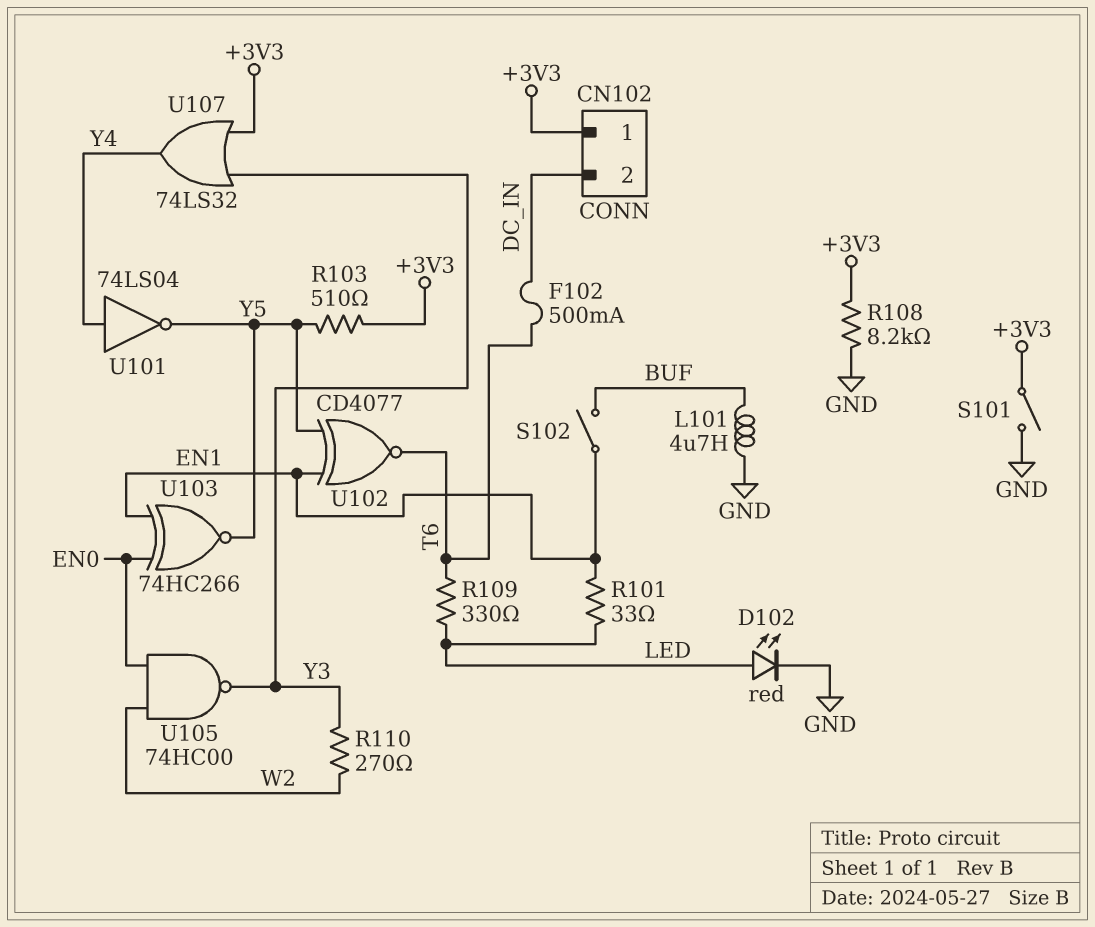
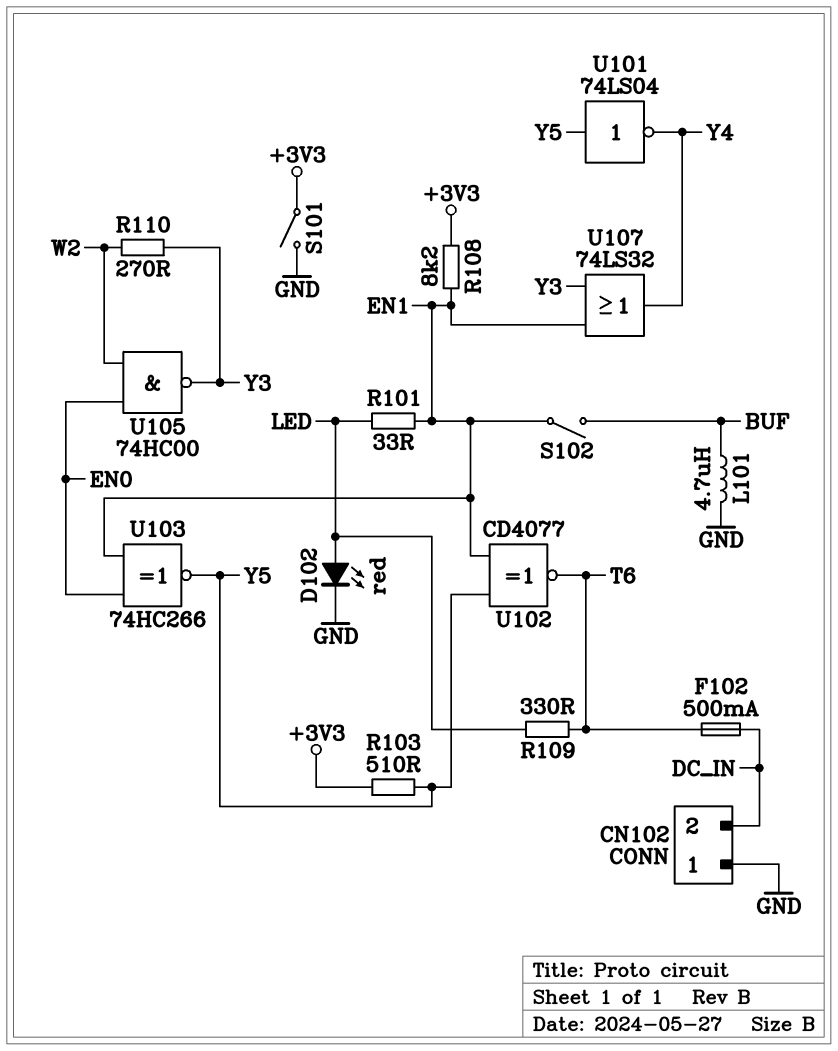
CN102 pin 1: +3V3 -> GND
R108: 8.2k (+3V3, GND) -> 8.2k (+3V3, EN1)
U101: NOT 74LS04 (in Y4, out Y5) -> NOT 74LS04 (in Y5, out Y4)
U107: OR 74LS32 (in +3V3, in Y3, out Y4) -> OR 74LS32 (in EN1, in Y3, out Y4)

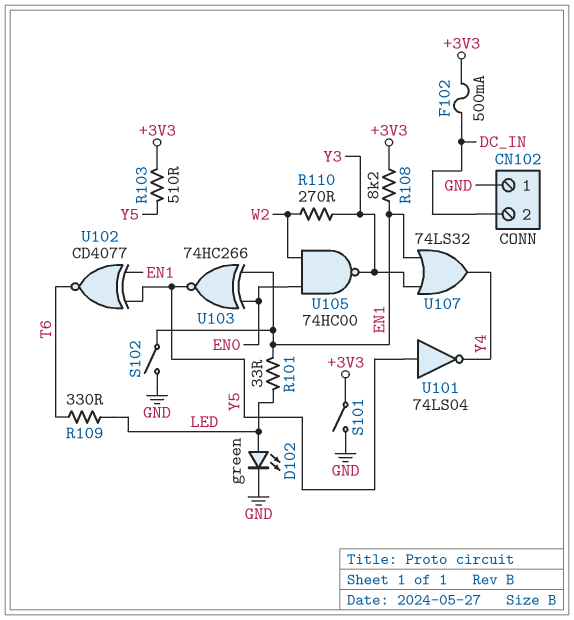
D102: LED red (A LED, K GND) -> LED green (A LED, K GND)
F102: 500mA (DC_IN, T6) -> 500mA (+3V3, DC_IN)
L101: 4.7uH (BUF, GND) -> none
S102: switch (BUF, EN1) -> switch (EN1, GND)

